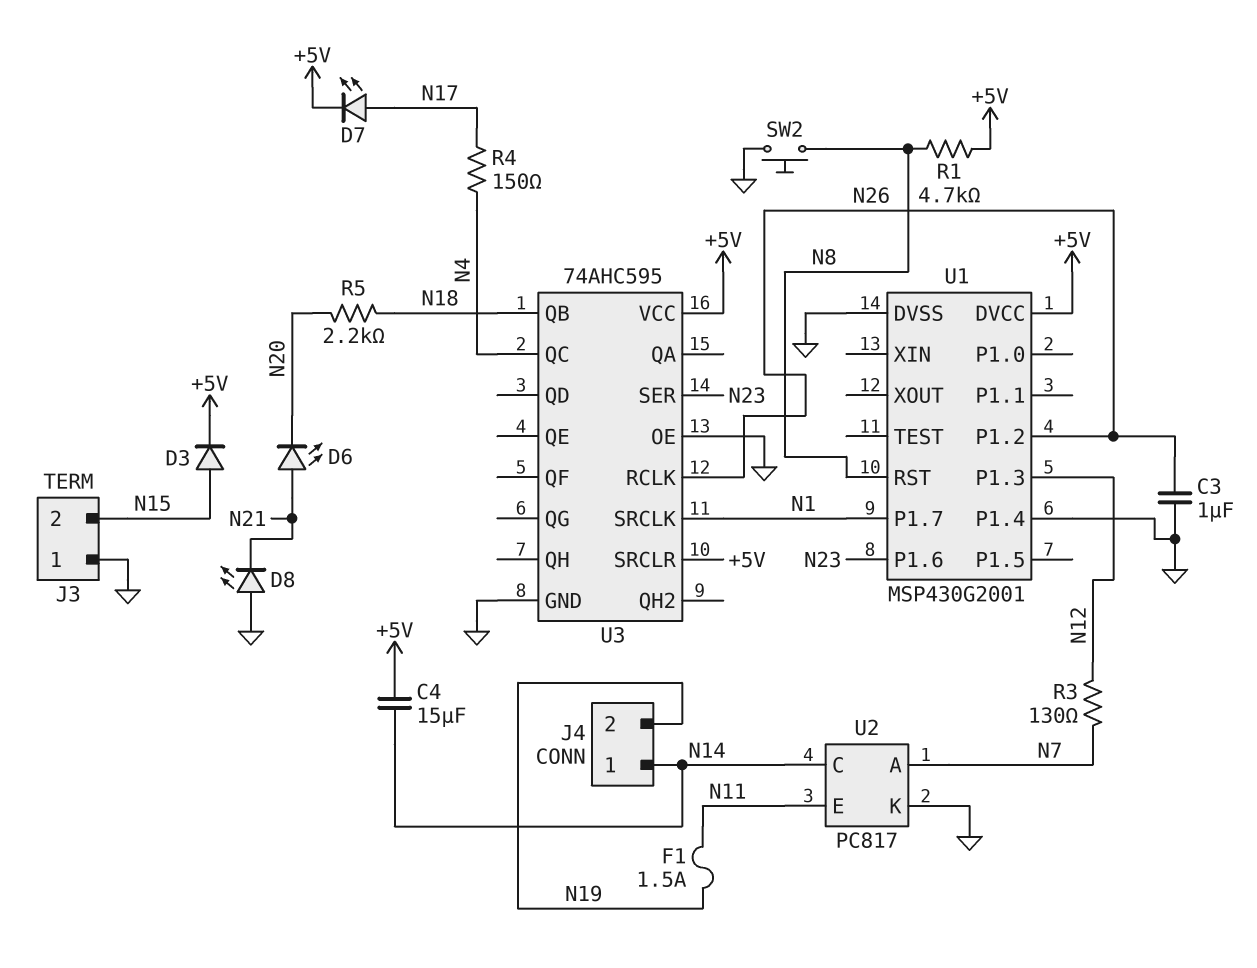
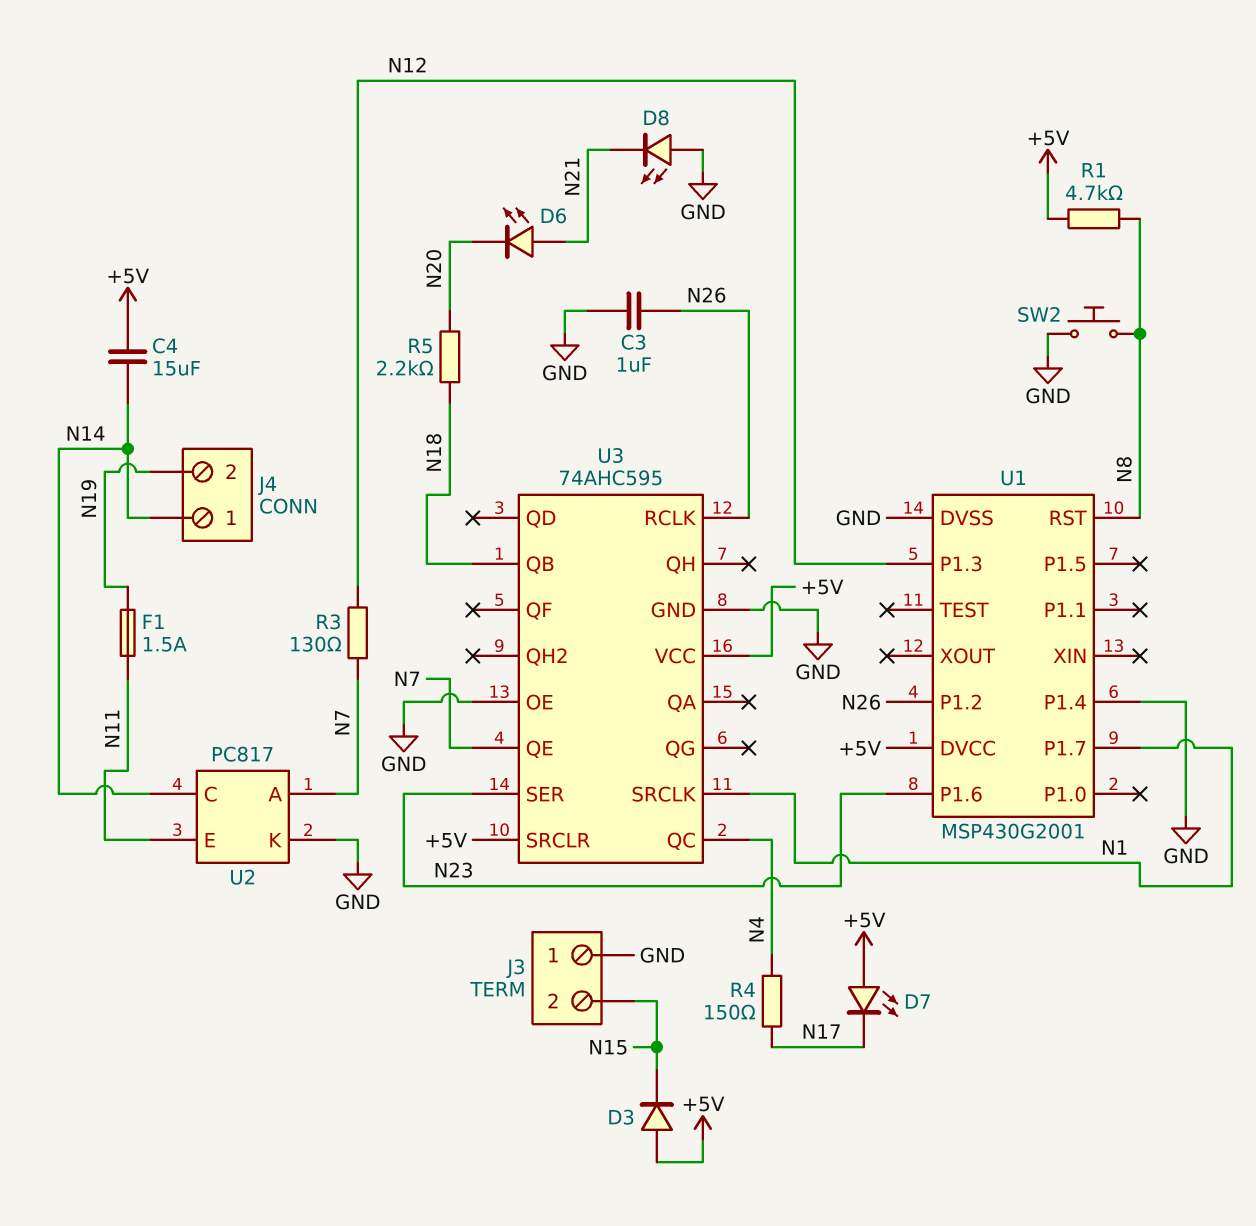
D3: diode (A N15, K +5V) -> diode (A +5V, K N15)
D7: LED (A N17, K +5V) -> LED (A +5V, K N17)
U3 pin QE: none -> N7

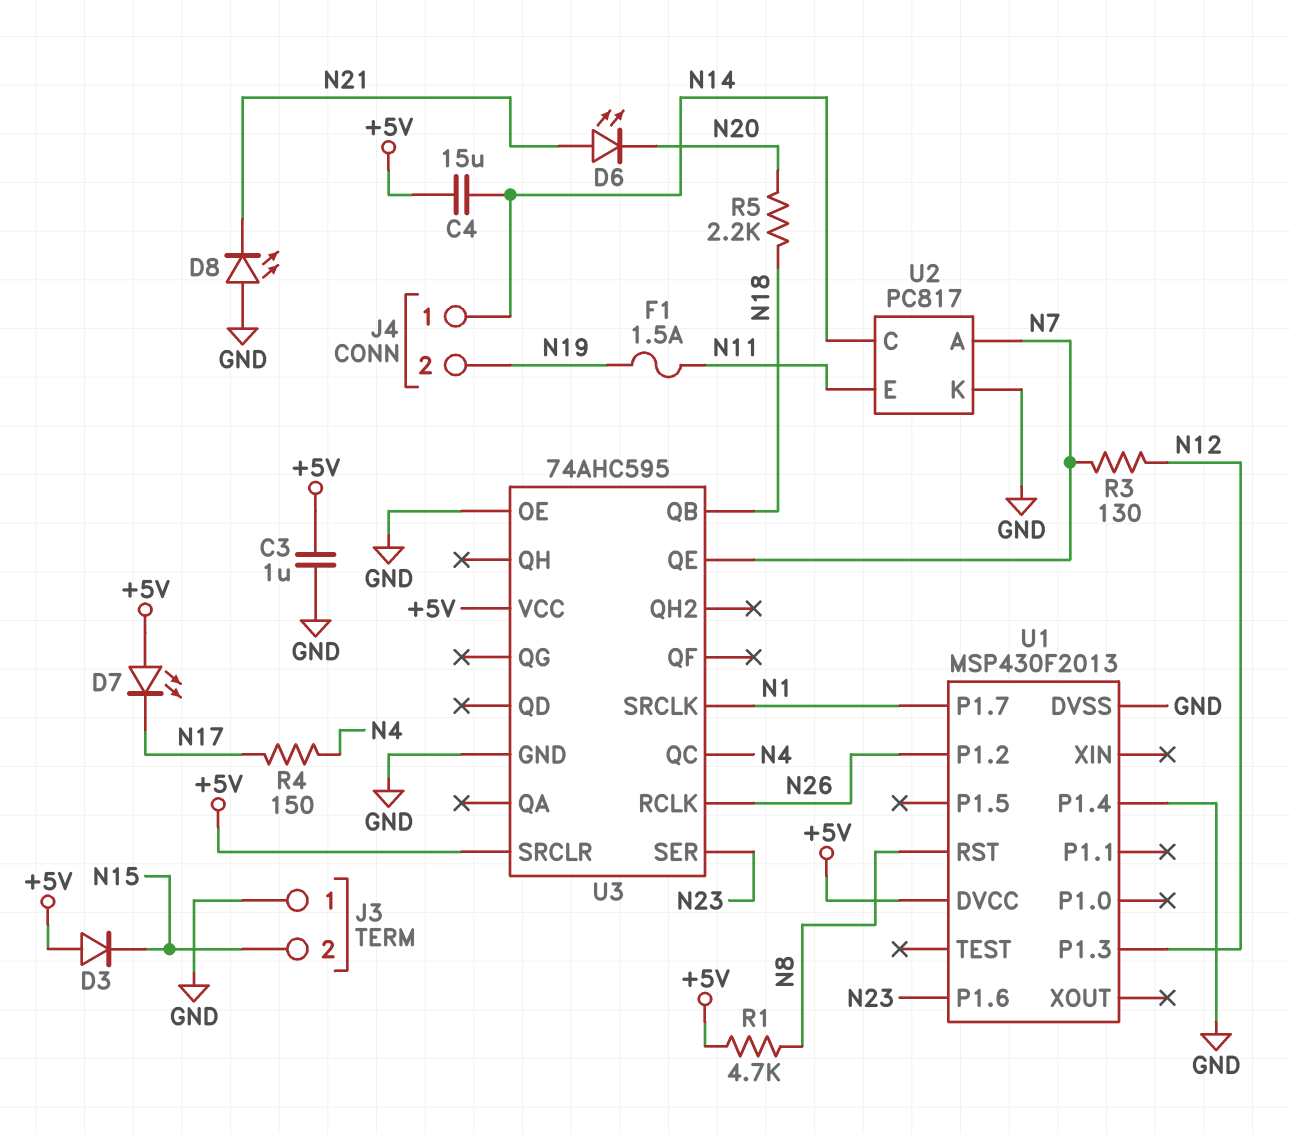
C3: 1uF (GND, N26) -> 1uF (+5V, GND)
SW2: button (GND, N8) -> none
U1: MSP430G2001 -> MSP430F2013

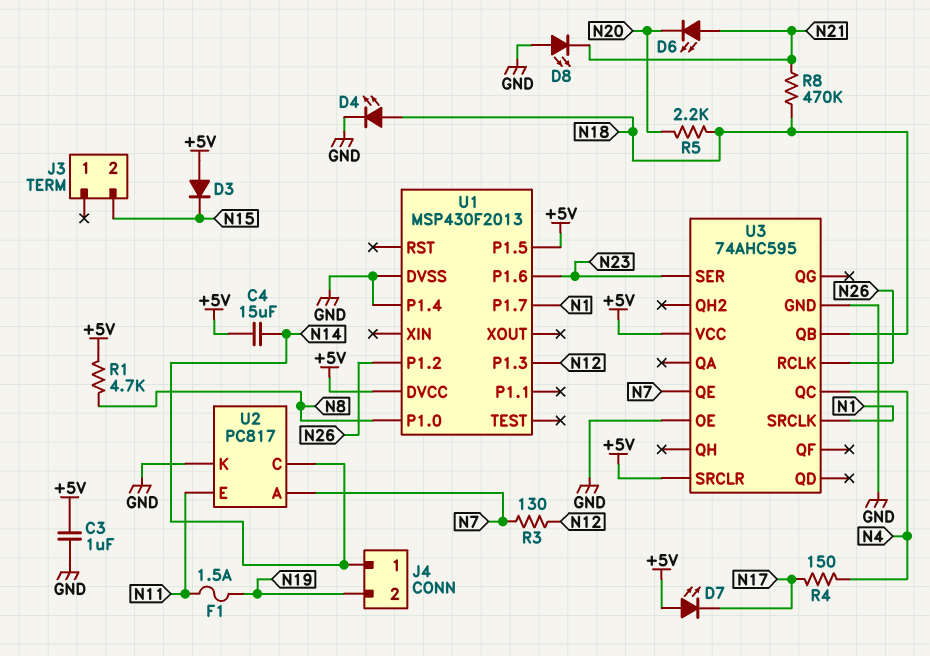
D4: none -> LED (A N18, K GND)
J3 pin 1: GND -> none
R8: none -> 470k (N18, N21)
U1 pin P1.0: none -> N8
U1 pin P1.5: none -> +5V
U1 pin RST: N8 -> none

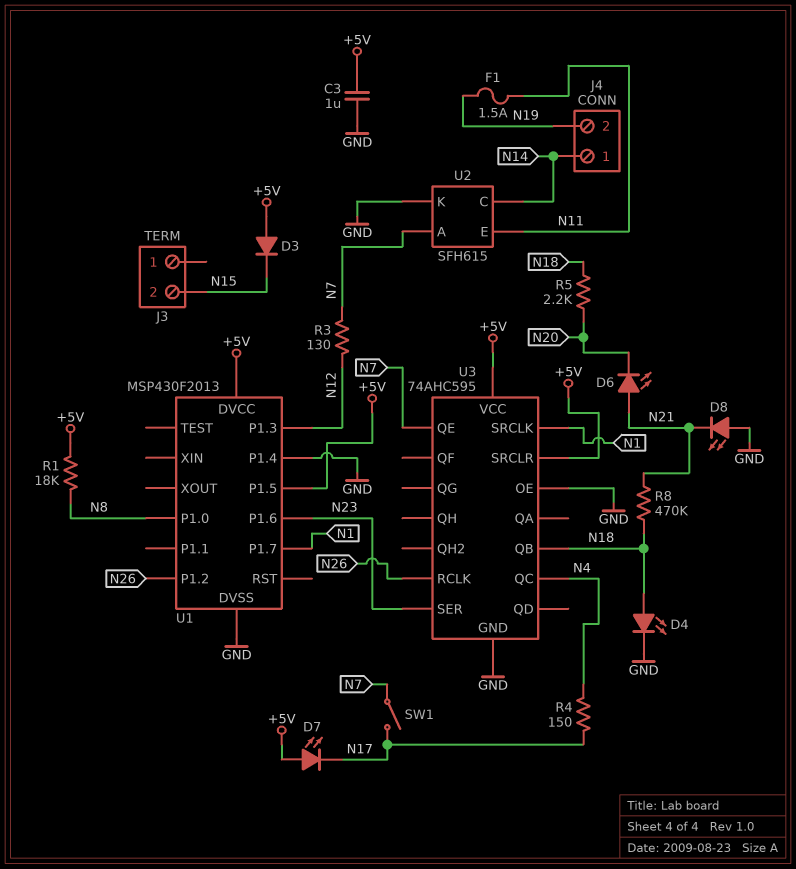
C4: 15uF (+5V, N14) -> none
R1: 4.7k (+5V, N8) -> 18k (+5V, N8)
SW1: none -> switch (N7, N17)
U2: PC817 -> SFH615

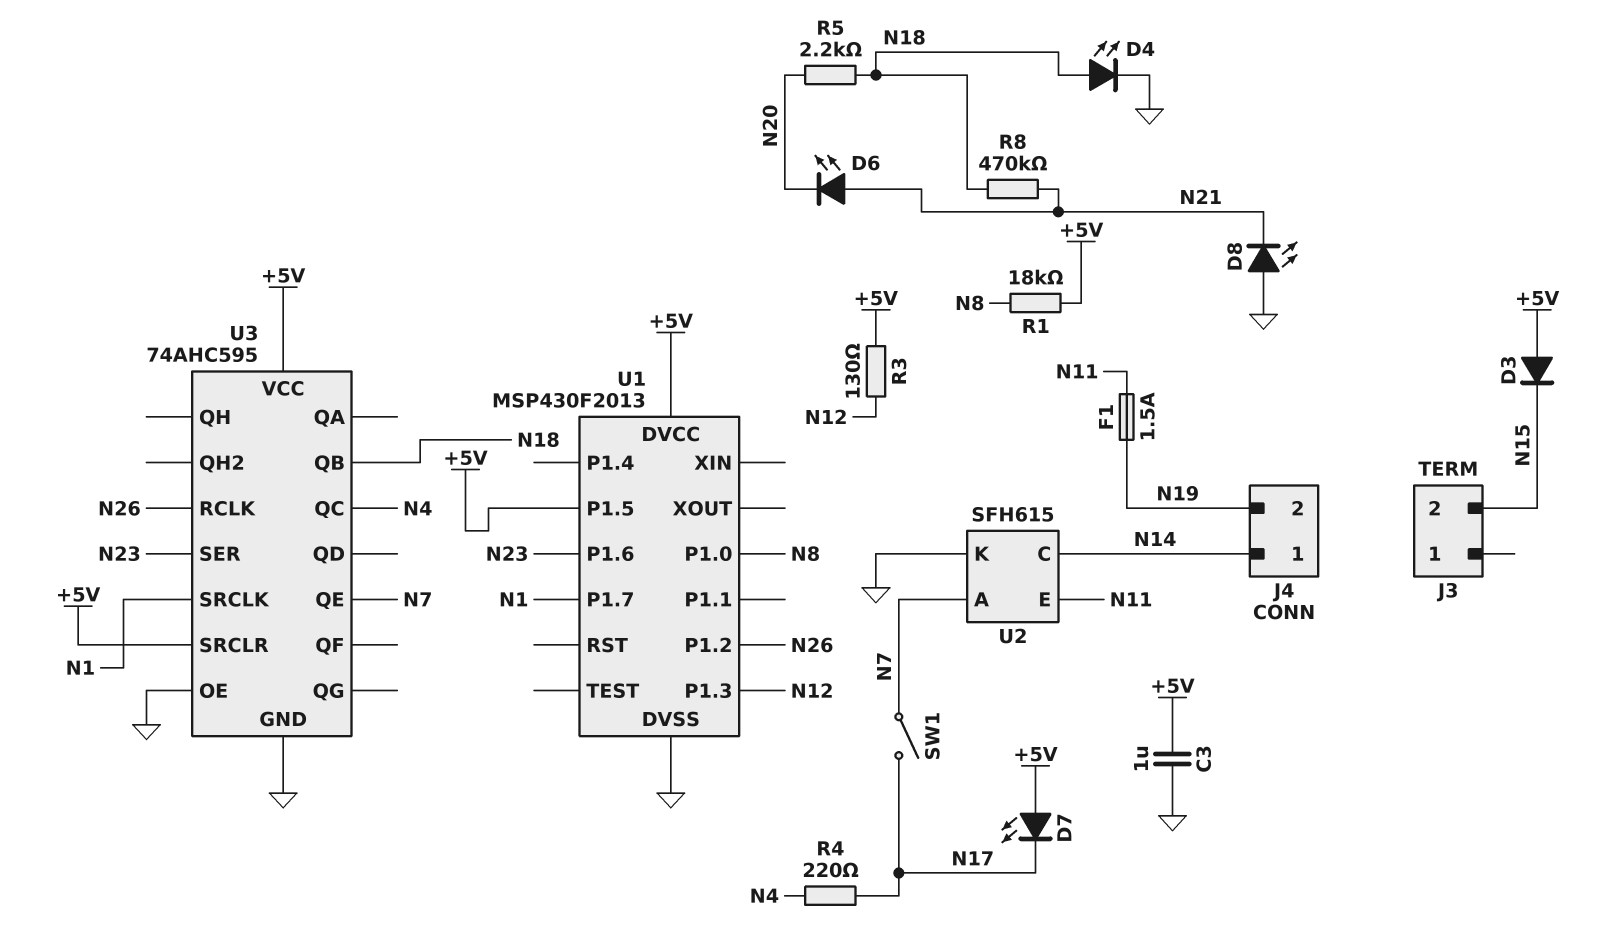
R3: 130 (N7, N12) -> 130 (+5V, N12)
R4: 150 (N4, N17) -> 220 (N4, N17)
U1 pin P1.4: GND -> none

